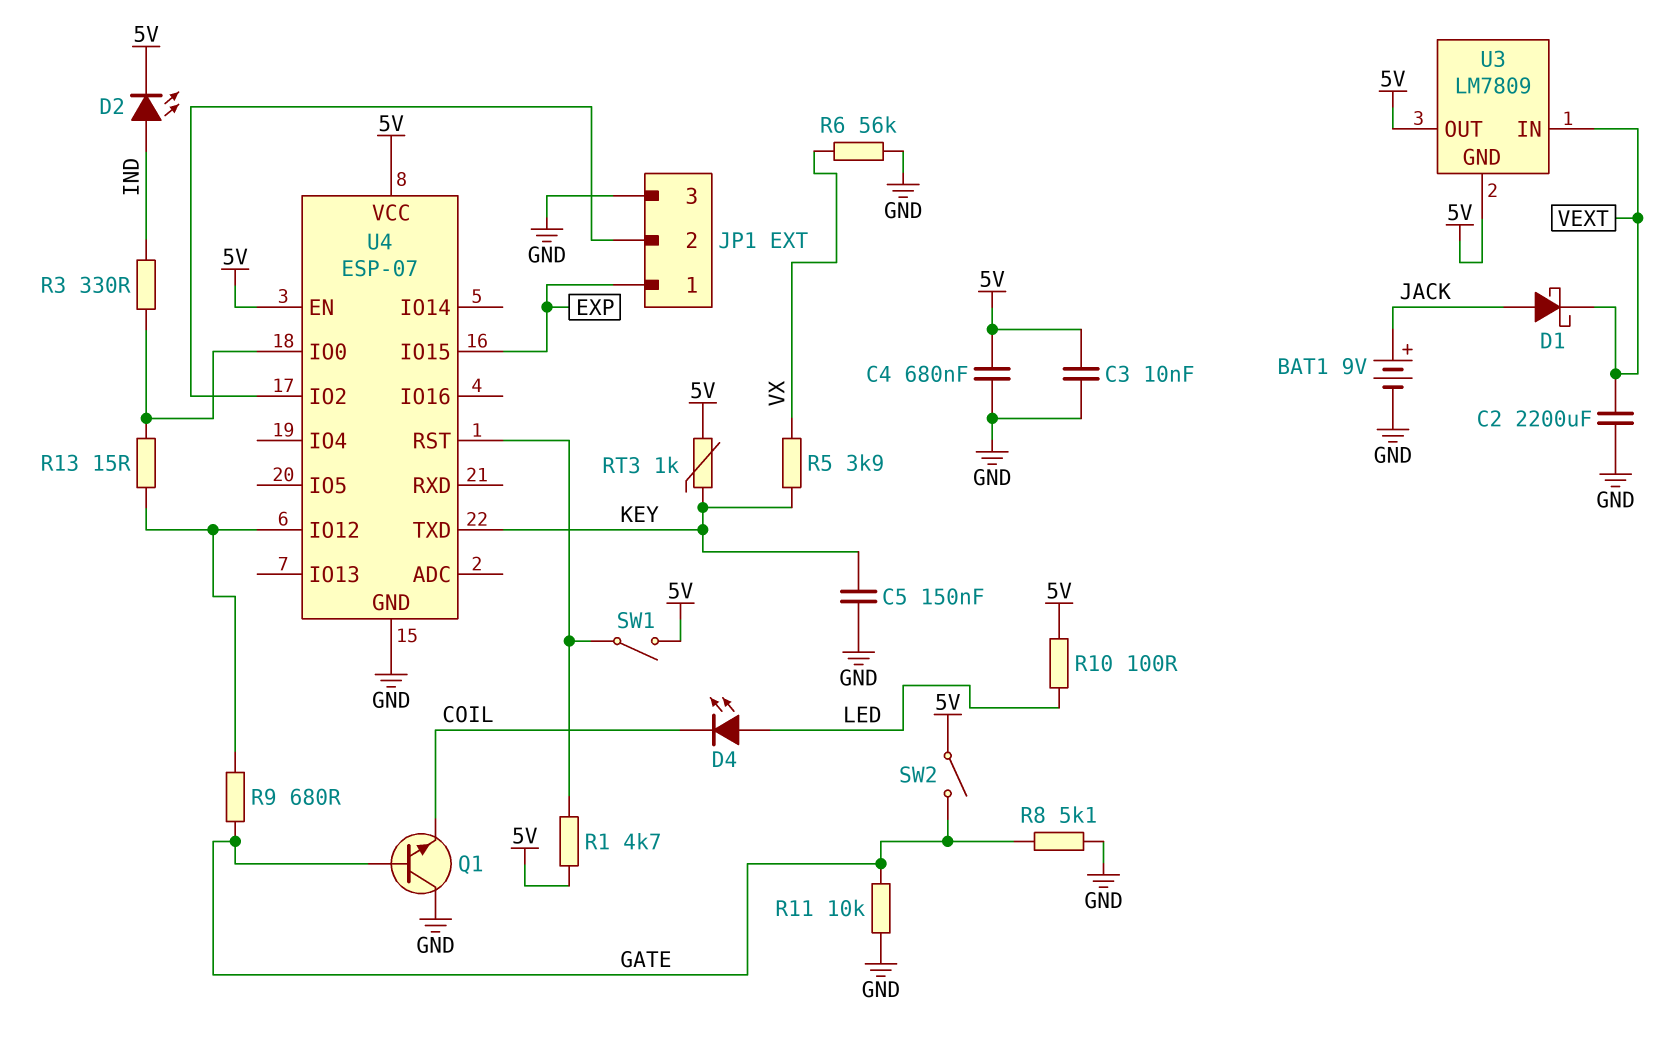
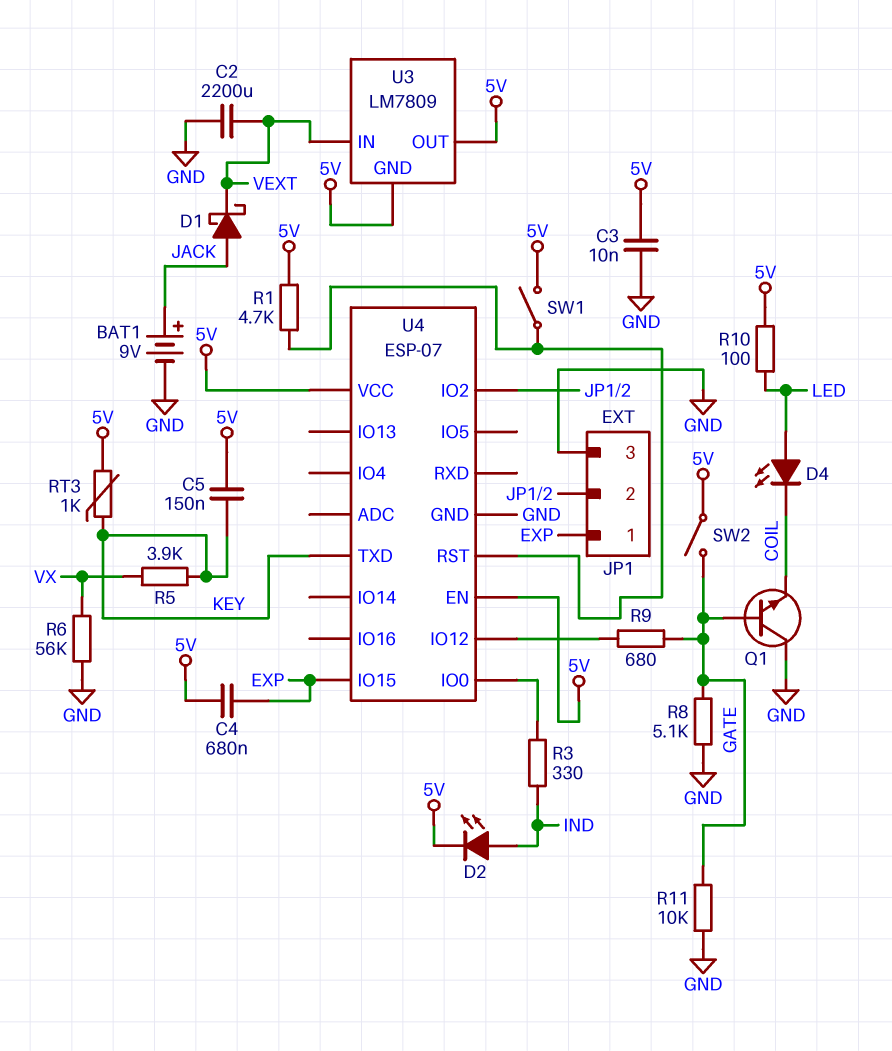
C4: 680nF (5V, GND) -> 680nF (5V, EXP)
C5: 150nF (GND, KEY) -> 150nF (5V, KEY)
R13: 15 (U4/IO0, U4/IO12) -> none

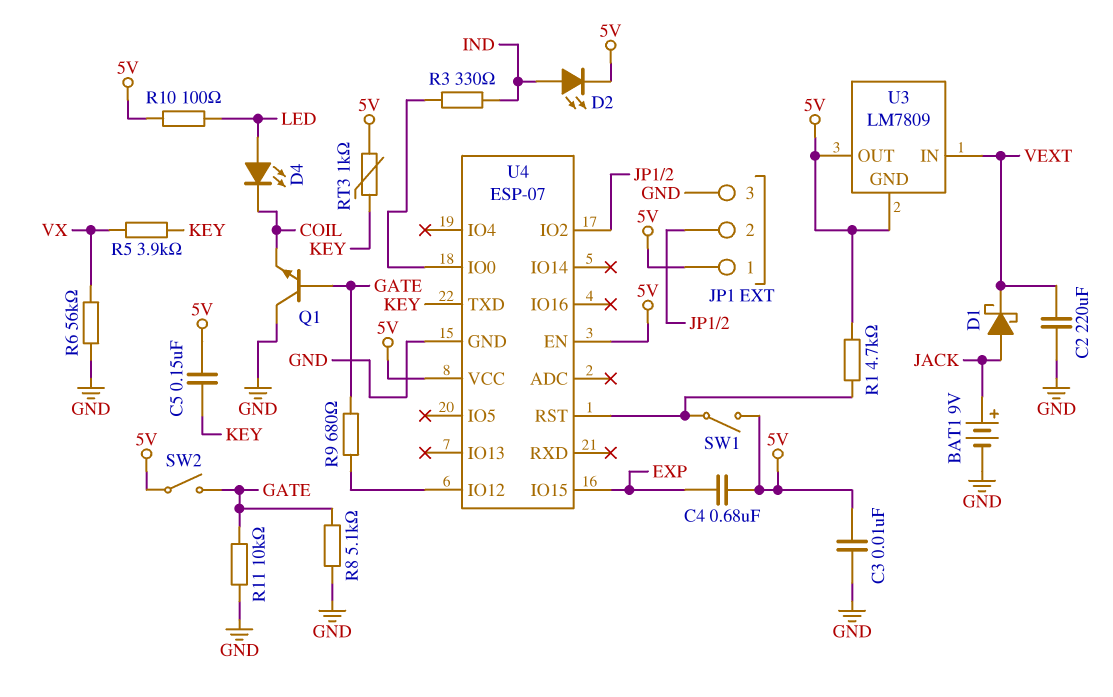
C2: 2200uF (GND, VEXT) -> 220uF (GND, VEXT)
JP1 pin 1: EXP -> 5V

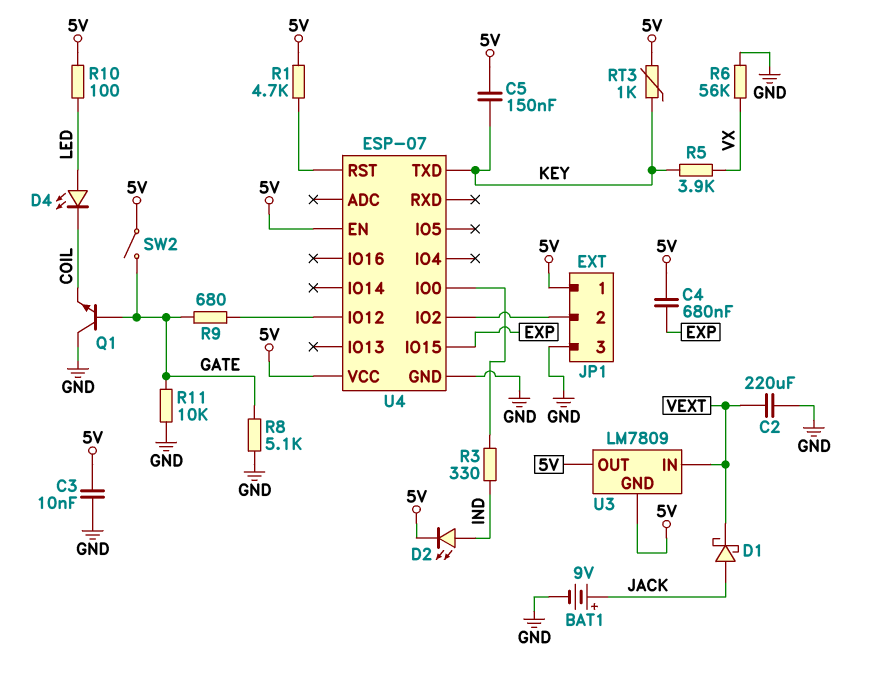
SW1: switch (5V, U4/RST) -> none

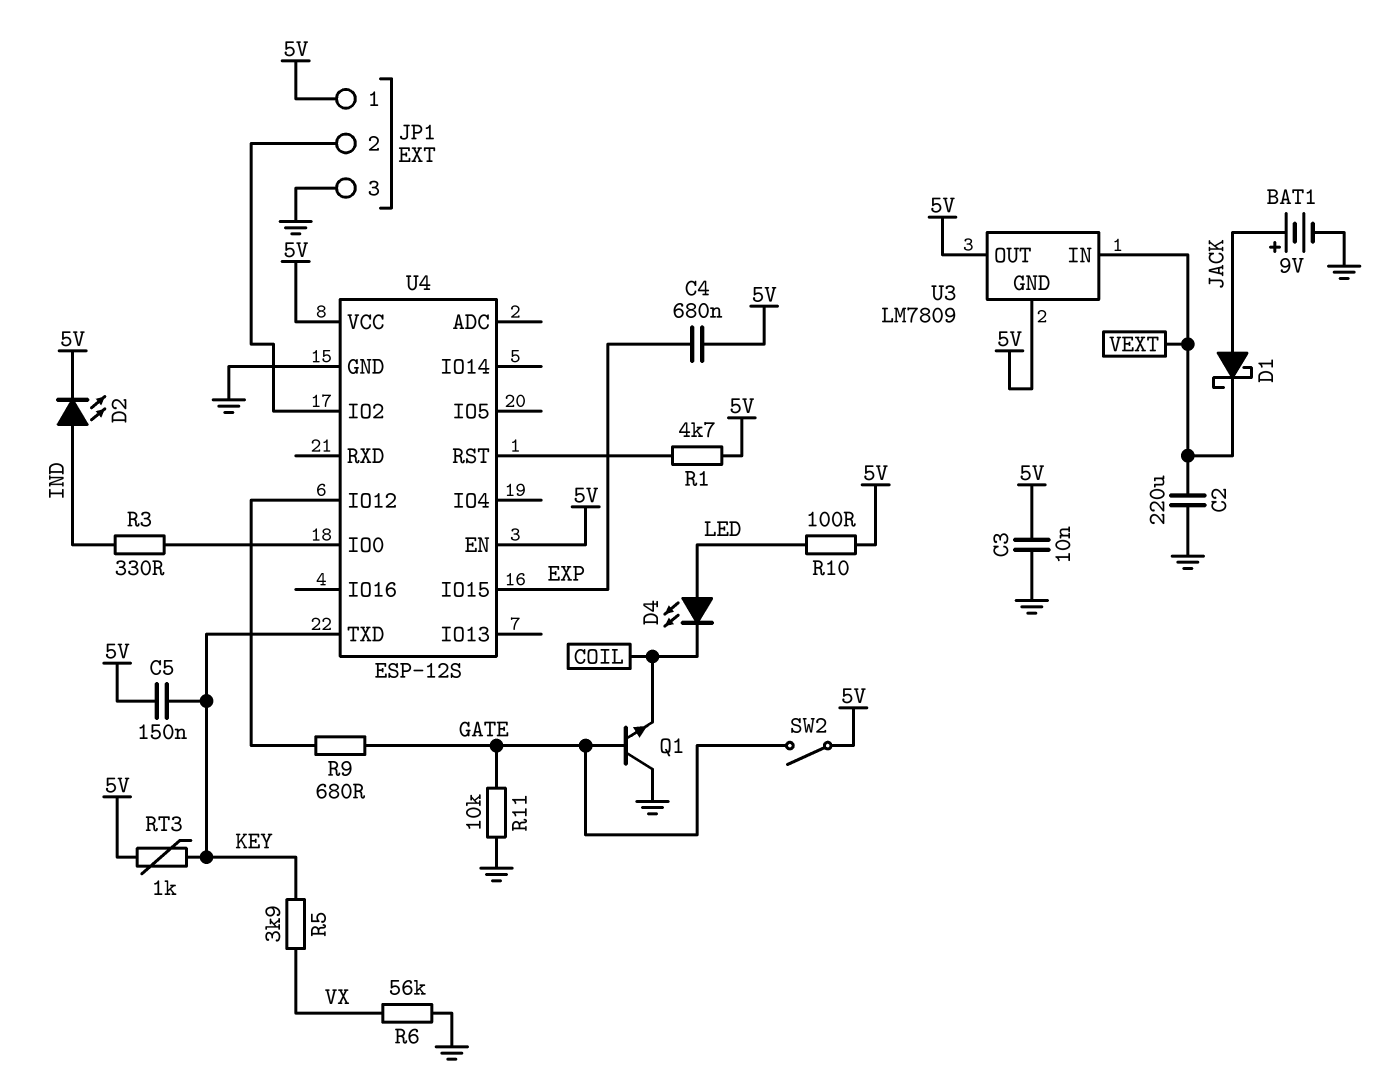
R8: 5.1k (GATE, GND) -> none
U4: ESP-07 -> ESP-12S

